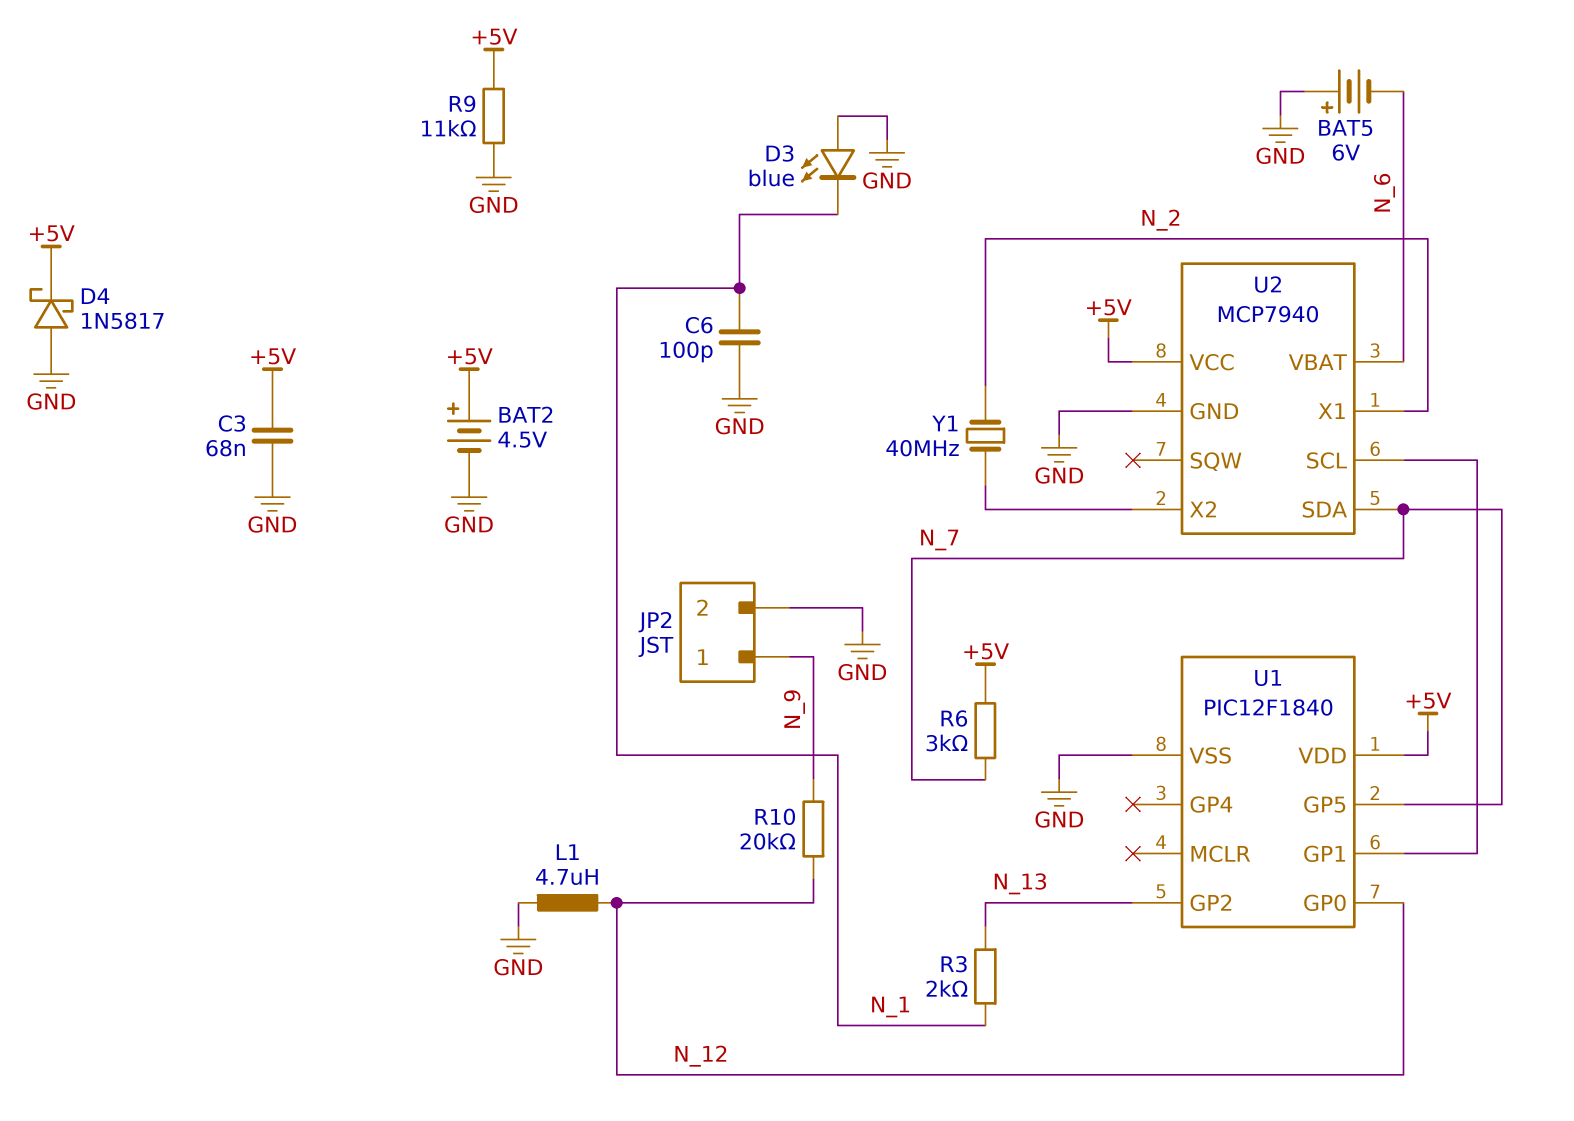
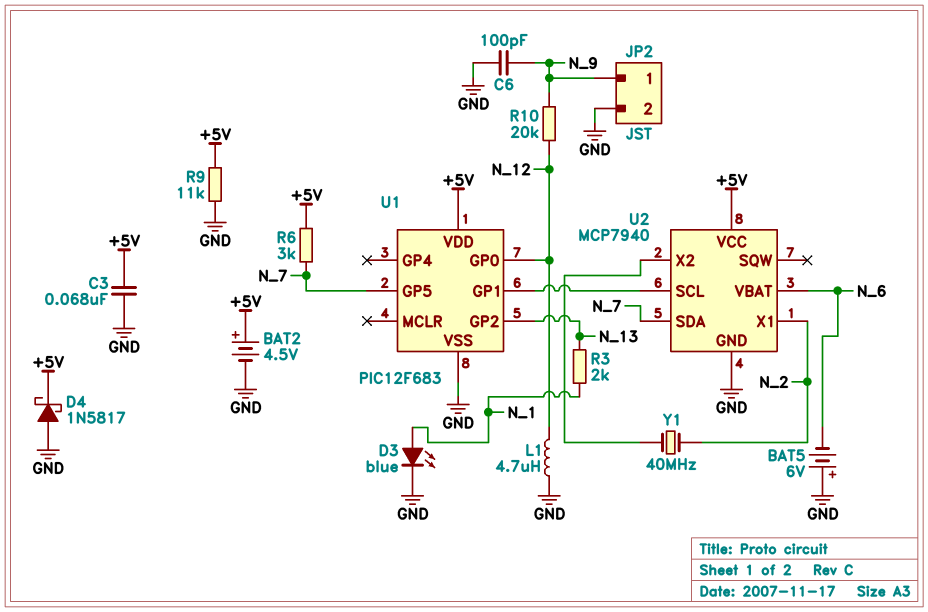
C6: 100pF (GND, N_1) -> 100pF (GND, N_9)
D3: LED blue (A GND, K N_1) -> LED blue (A N_1, K GND)
U1: PIC12F1840 -> PIC12F683

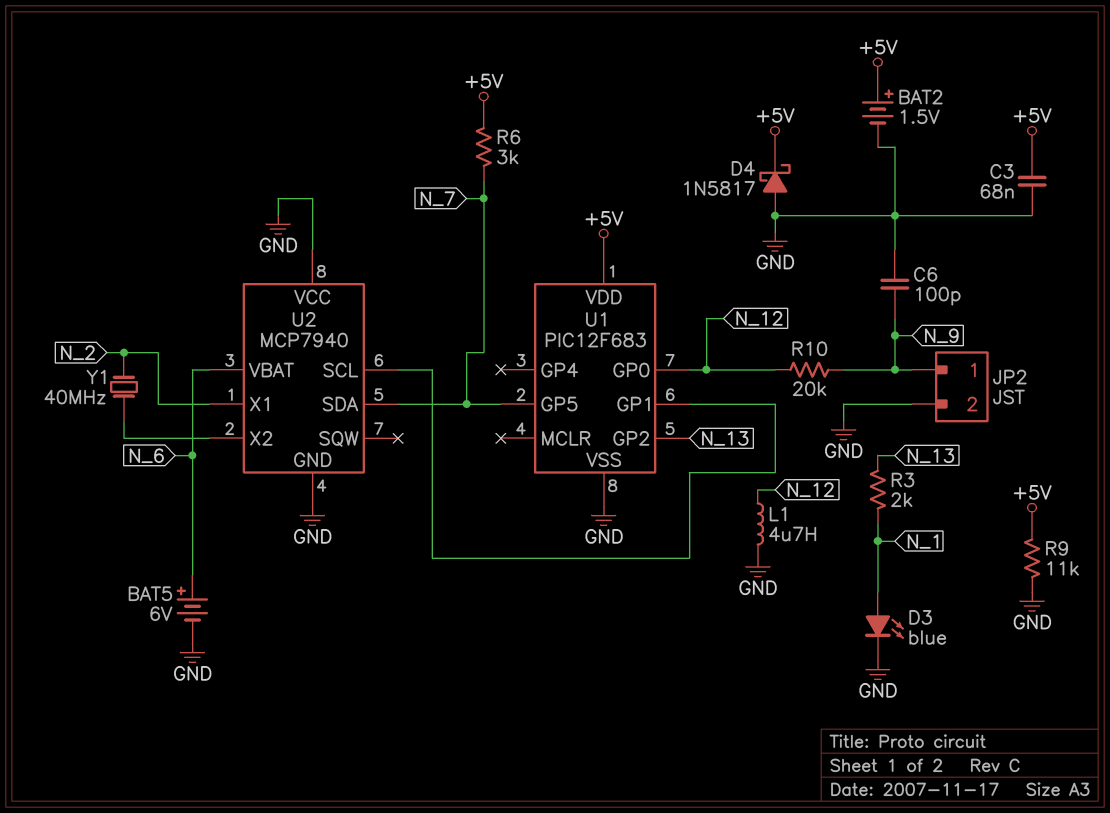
BAT2: 4.5V (plus +5V, minus GND) -> 1.5V (plus +5V, minus GND)
BAT5: 6V (plus GND, minus N_6) -> 6V (plus N_6, minus GND)
U2 pin VCC: +5V -> GND

